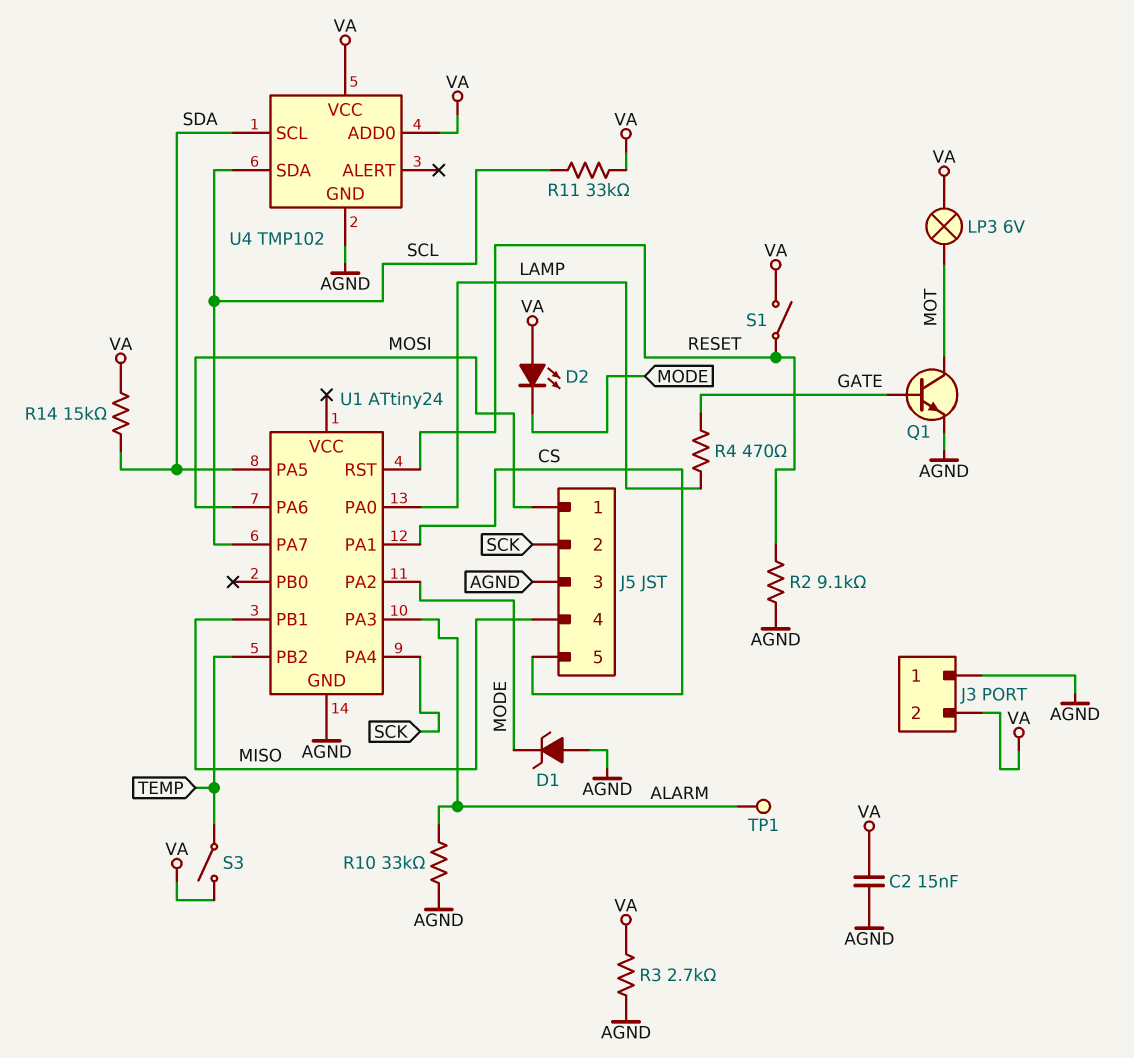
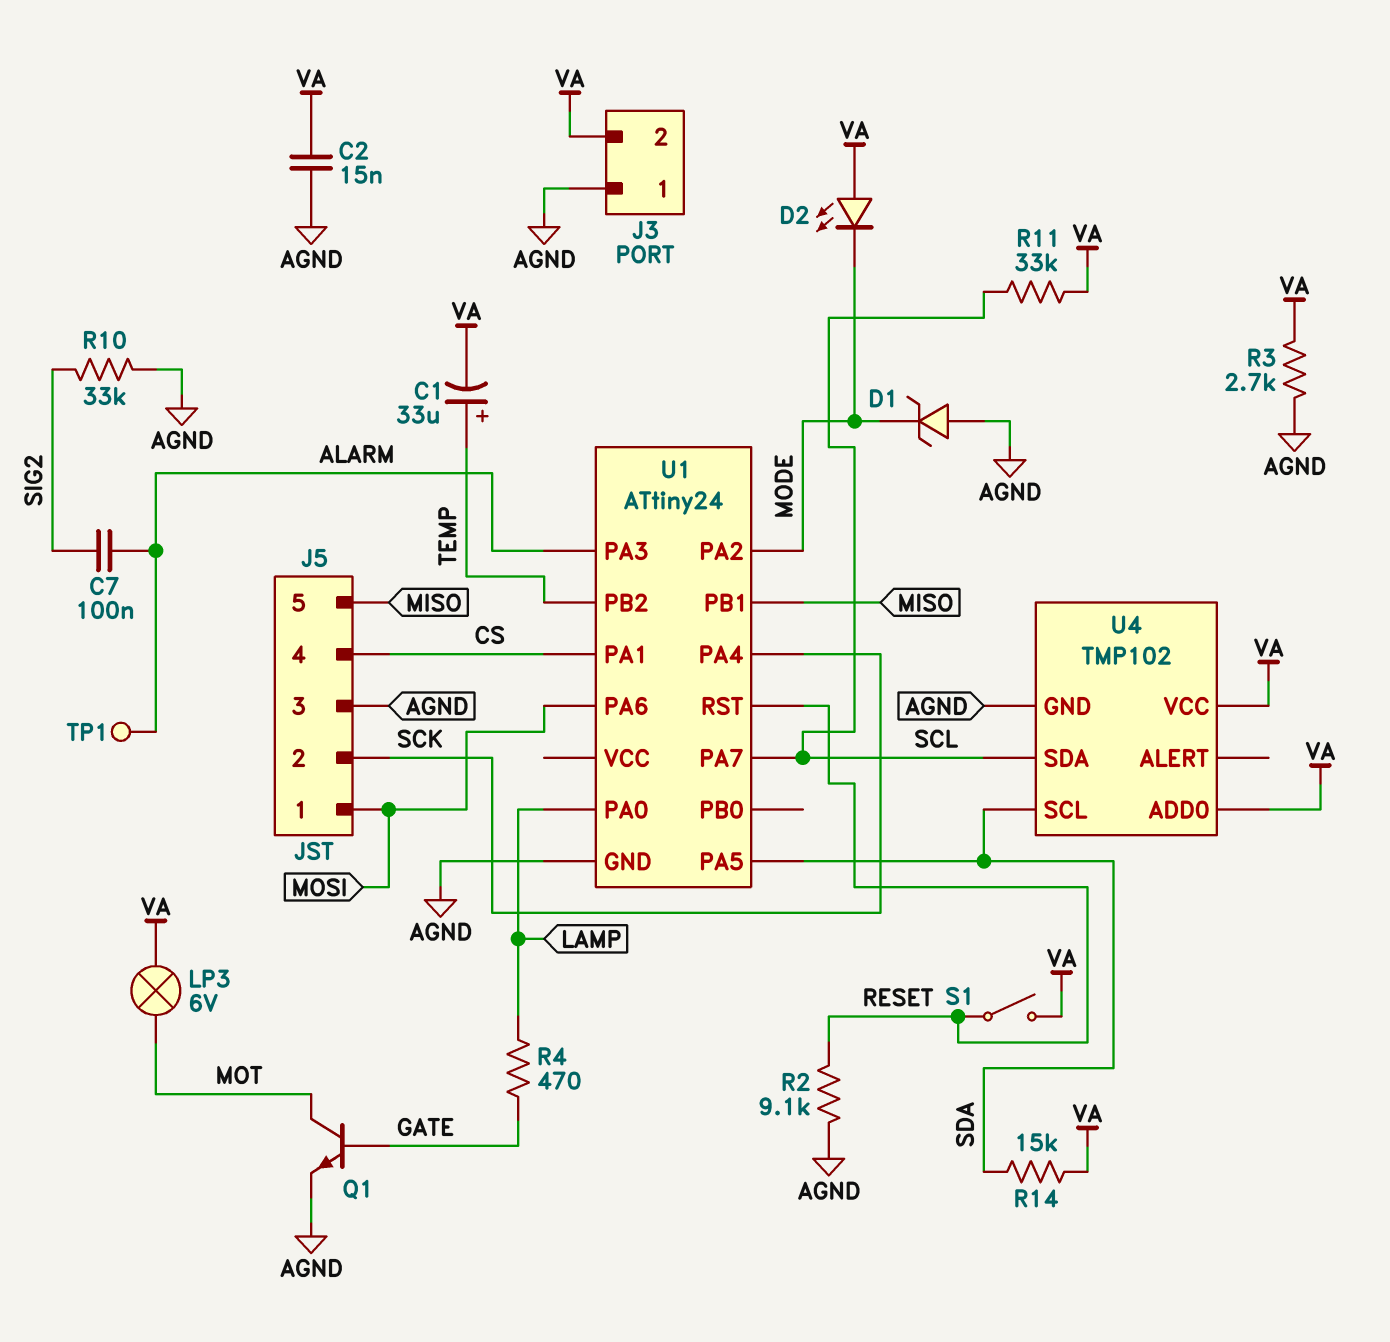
C1: none -> 33uF (plus TEMP, minus VA)
C7: none -> 100nF (ALARM, SIG2)
J5 pin 4: MISO -> CS
J5 pin 5: CS -> MISO
R10: 33k (AGND, ALARM) -> 33k (AGND, SIG2)
S3: switch (TEMP, VA) -> none

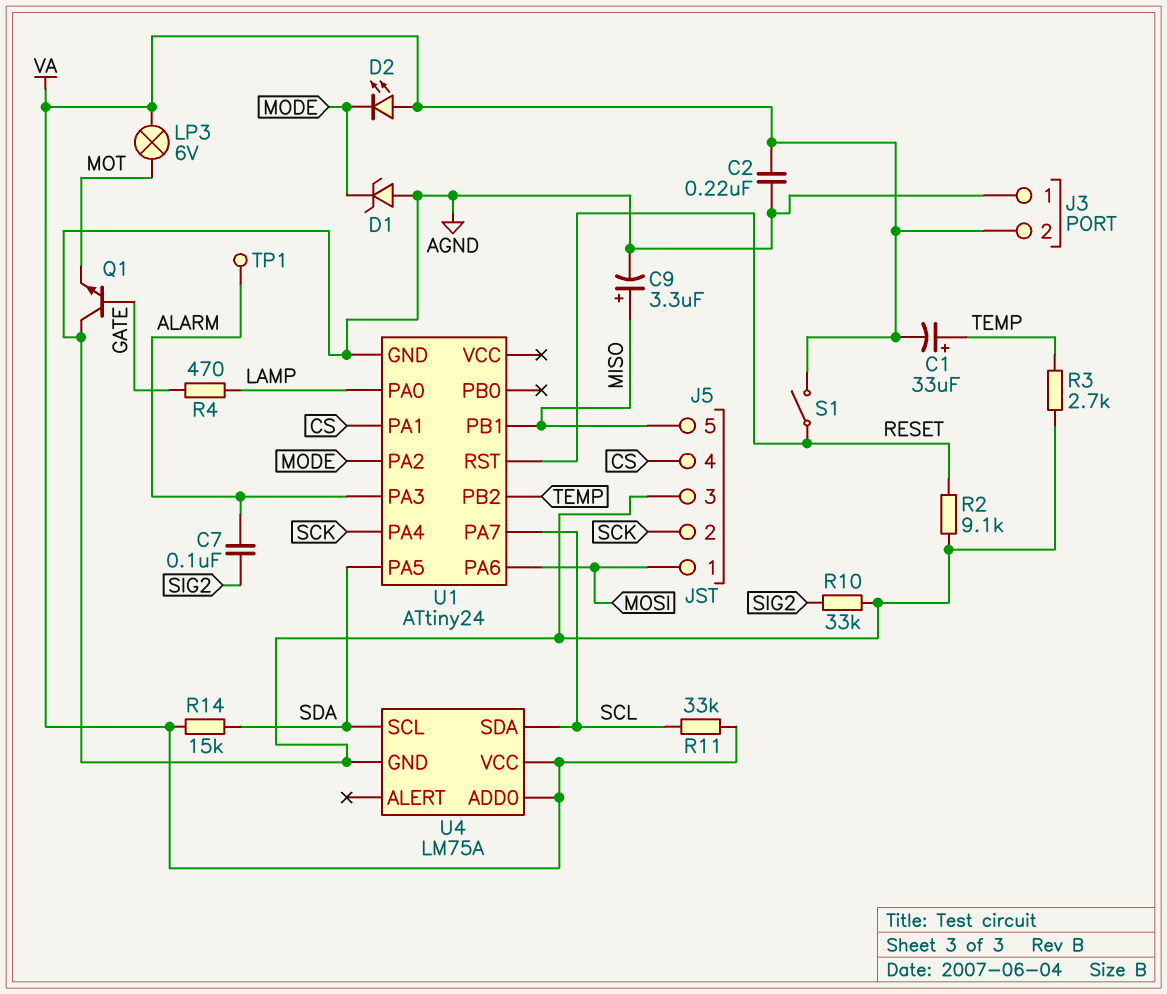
C2: 15nF (AGND, VA) -> 220nF (AGND, VA)
C9: none -> 3.3uF (plus MISO, minus AGND)
Q1: NPN (B GATE, C MOT, E AGND) -> NPN (B GATE, C AGND, E MOT)
R3: 2.7k (AGND, VA) -> 2.7k (AGND, TEMP)
U4: TMP102 -> LM75A

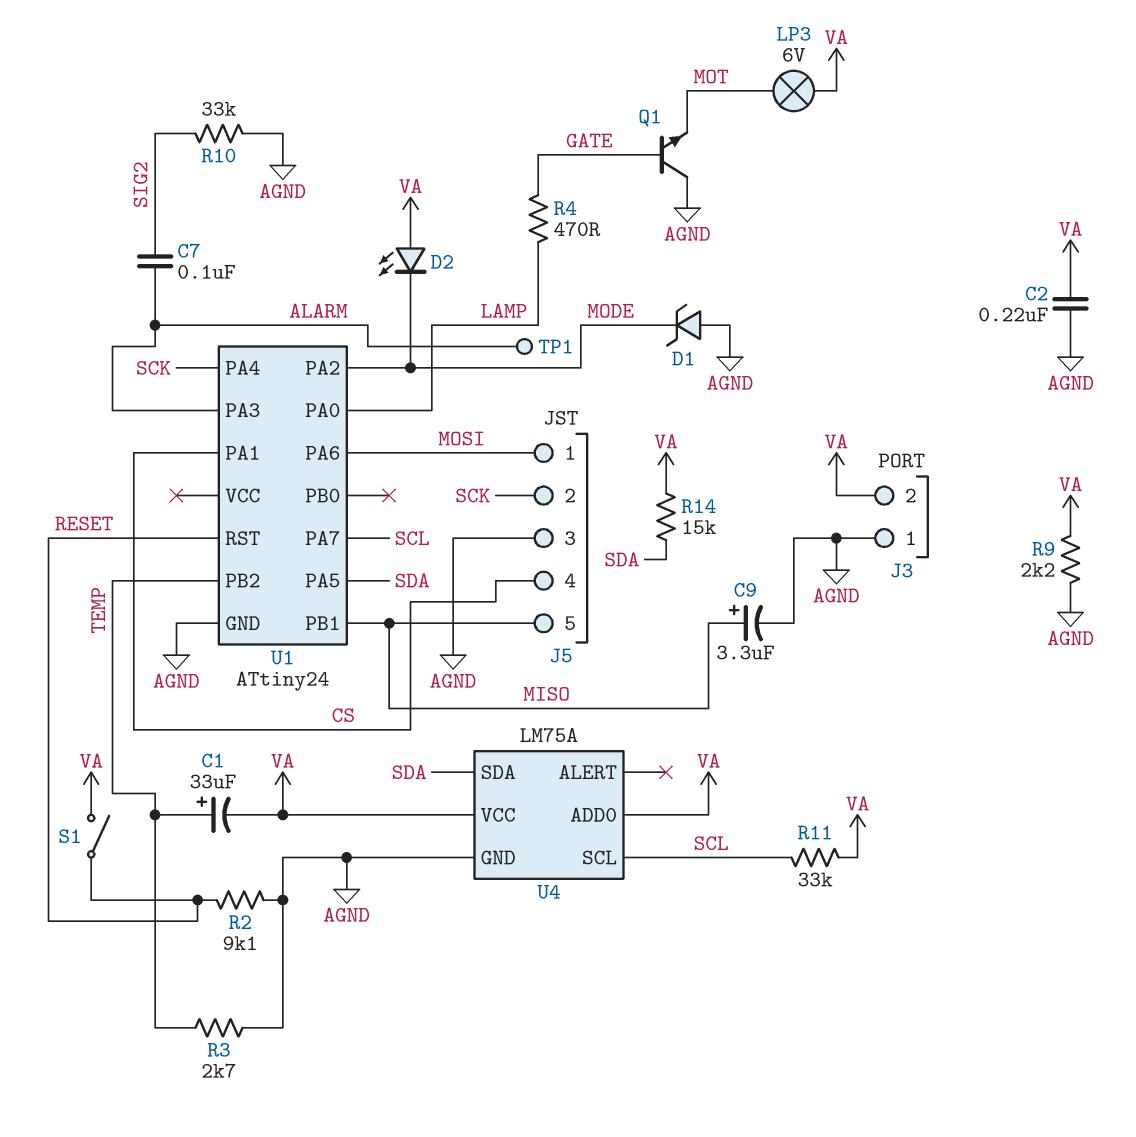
R9: none -> 2.2k (AGND, VA)
U4 pin SCL: SDA -> SCL
U4 pin SDA: SCL -> SDA

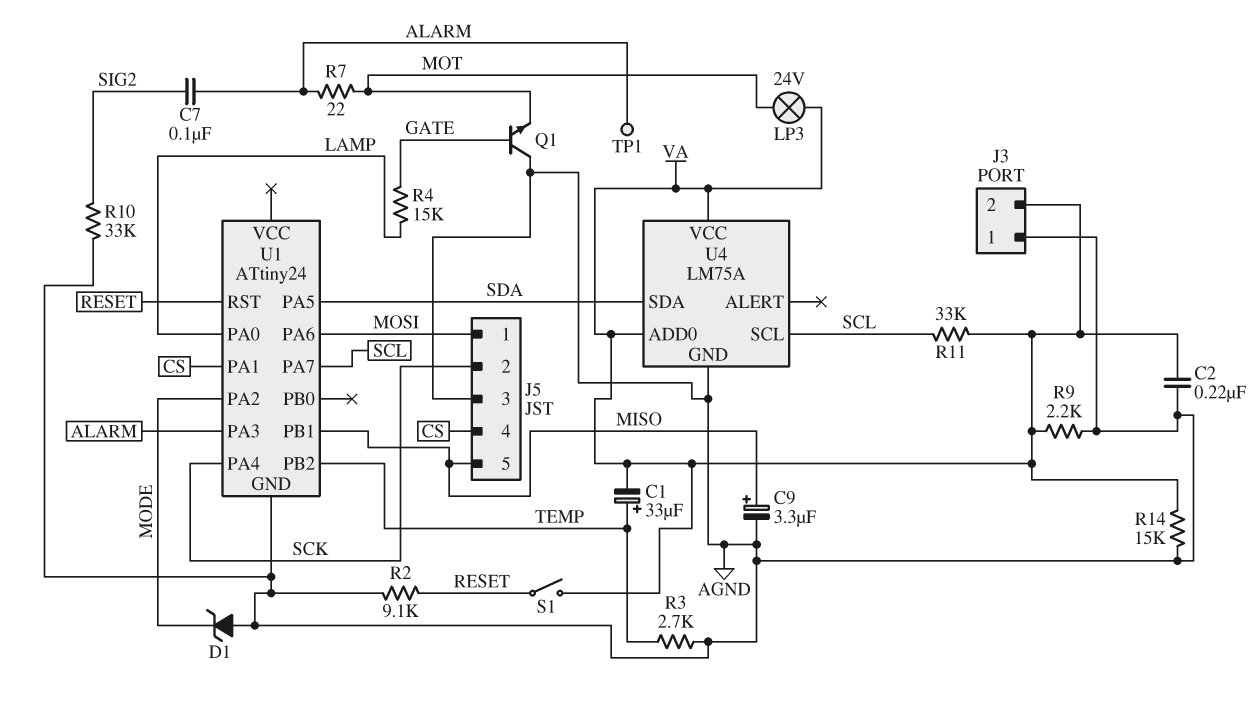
D2: LED (A VA, K MODE) -> none
LP3: lamp 6V (MOT, VA) -> lamp 24V (MOT, VA)
R4: 470 (GATE, LAMP) -> 15k (GATE, LAMP)
R7: none -> 22 (ALARM, MOT)
R14: 15k (SDA, VA) -> 15k (AGND, VA)

